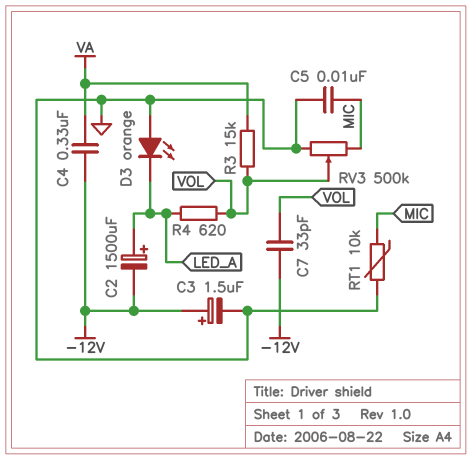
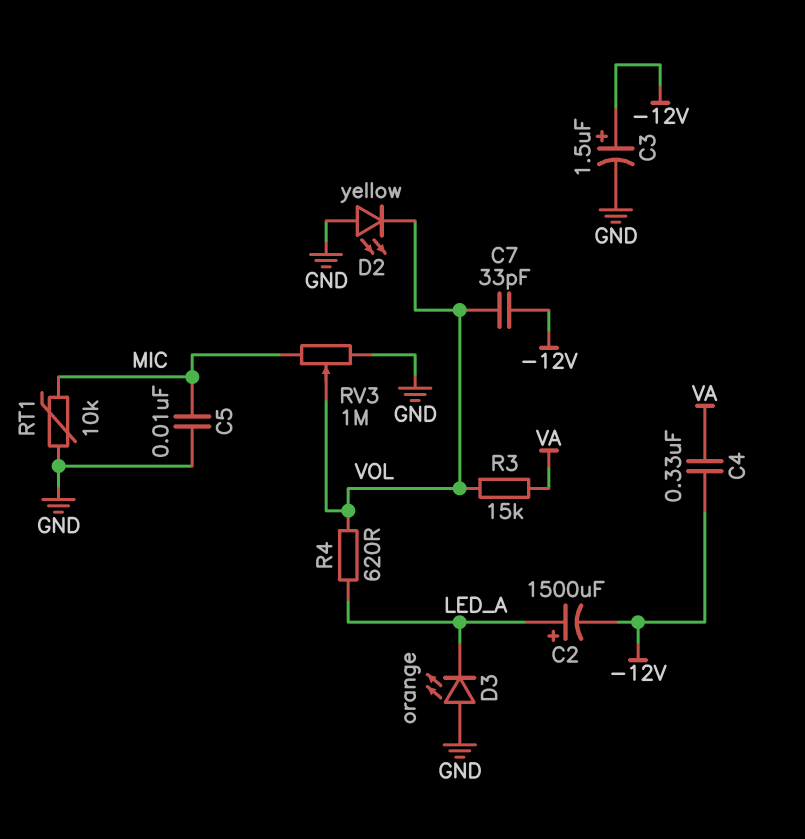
D2: none -> LED yellow (A GND, K VOL)
RV3: 500k (GND, MIC, wiper VOL) -> 1M (GND, MIC, wiper VOL)

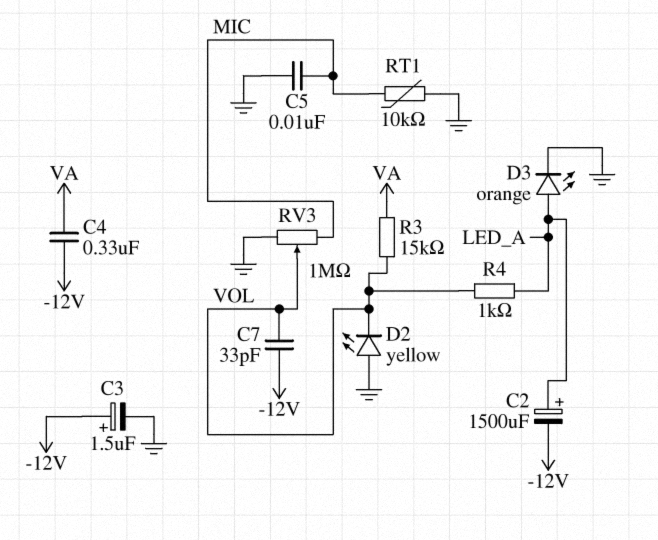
D3: LED orange (A GND, K LED_A) -> LED orange (A LED_A, K GND)
R4: 620 (LED_A, VOL) -> 1k (LED_A, VOL)

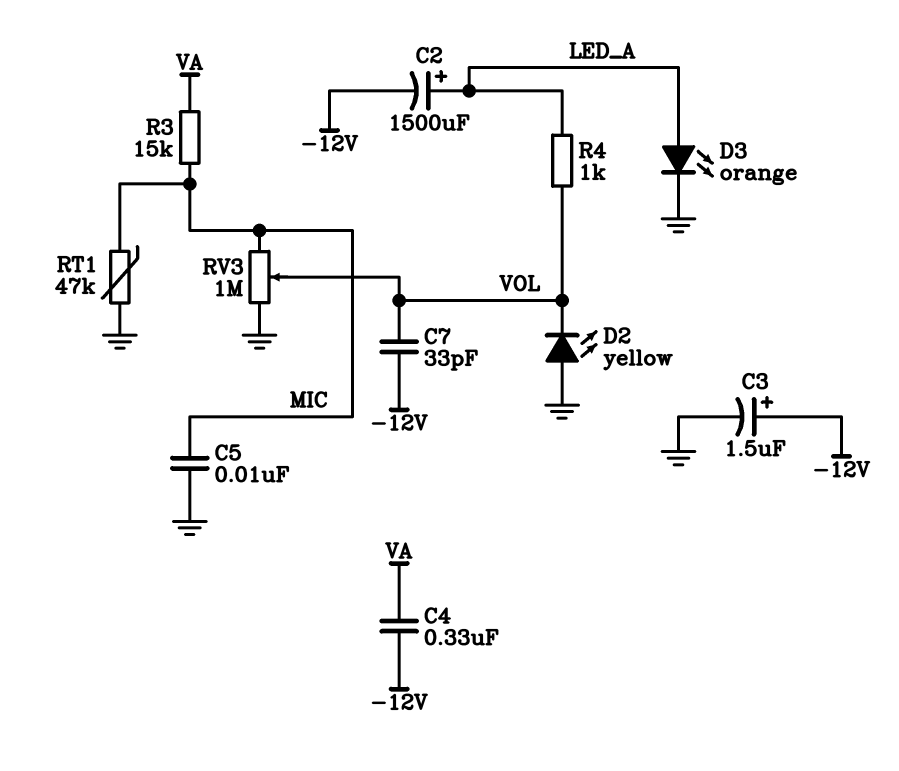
R3: 15k (VA, VOL) -> 15k (MIC, VA)
RT1: 10k (GND, MIC) -> 47k (GND, MIC)

